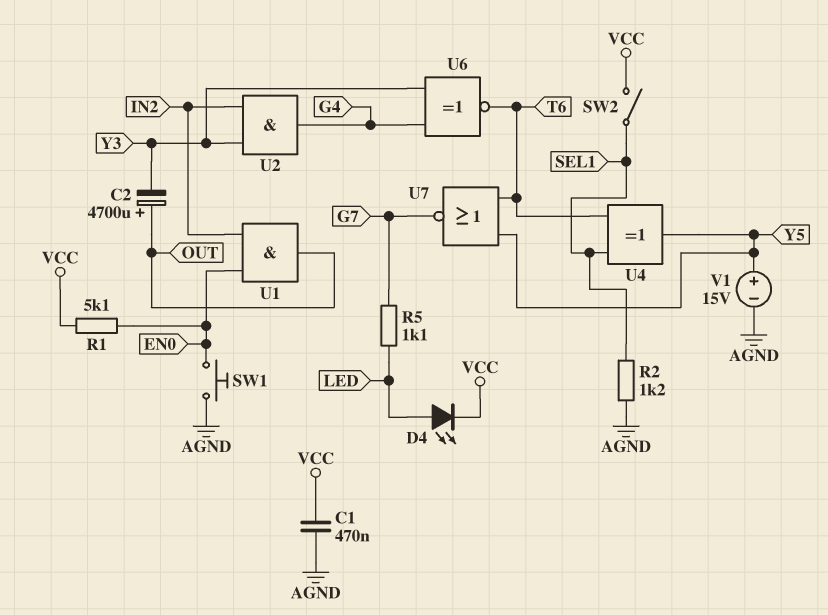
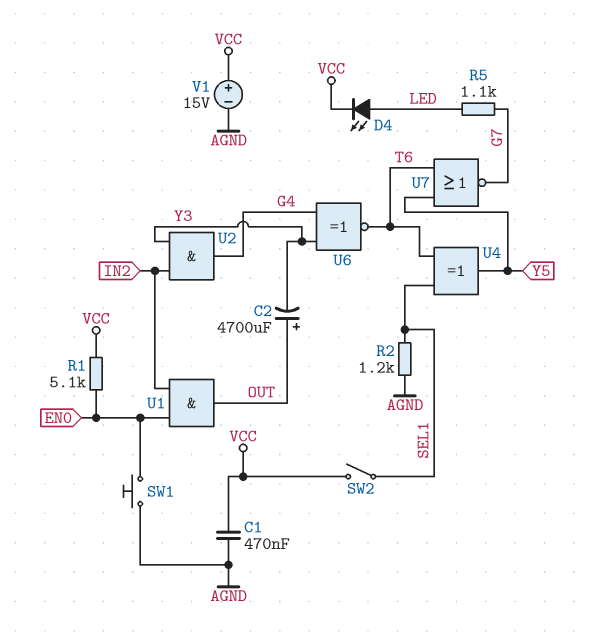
V1: 15V (plus Y5, minus AGND) -> 15V (plus VCC, minus AGND)

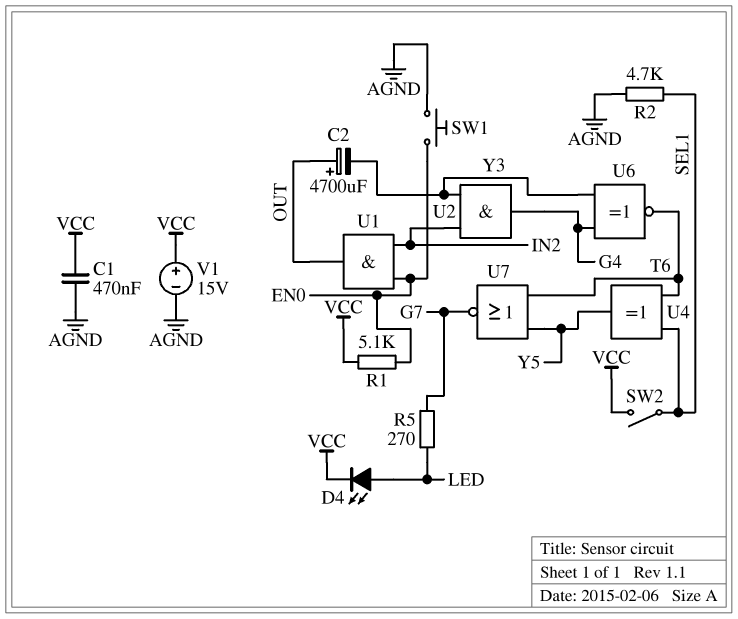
R2: 1.2k (AGND, SEL1) -> 4.7k (AGND, SEL1)
R5: 1.1k (G7, LED) -> 270 (G7, LED)

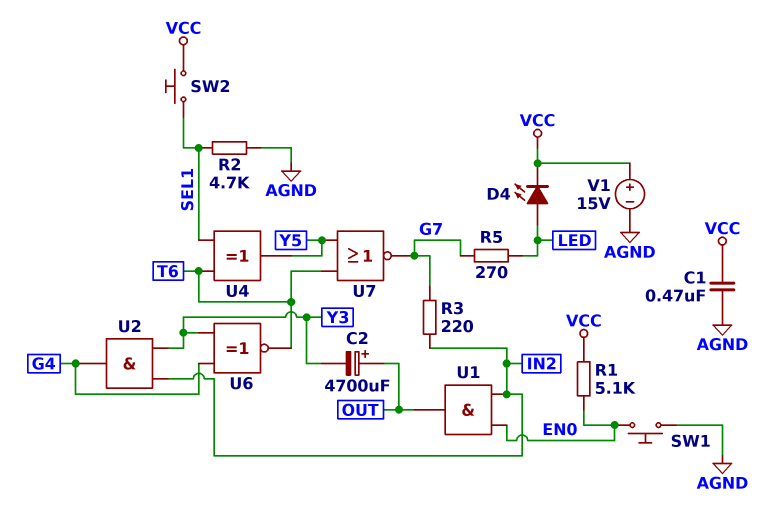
R3: none -> 220 (G7, IN2)
SW2: switch (SEL1, VCC) -> button (SEL1, VCC)

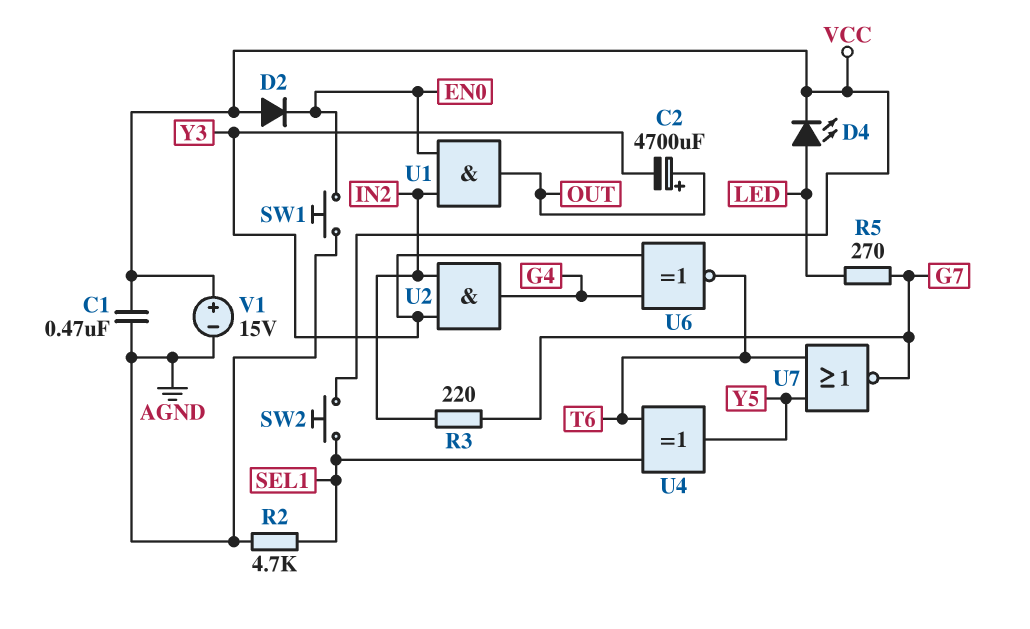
D2: none -> diode (A VCC, K EN0)
R1: 5.1k (EN0, VCC) -> none

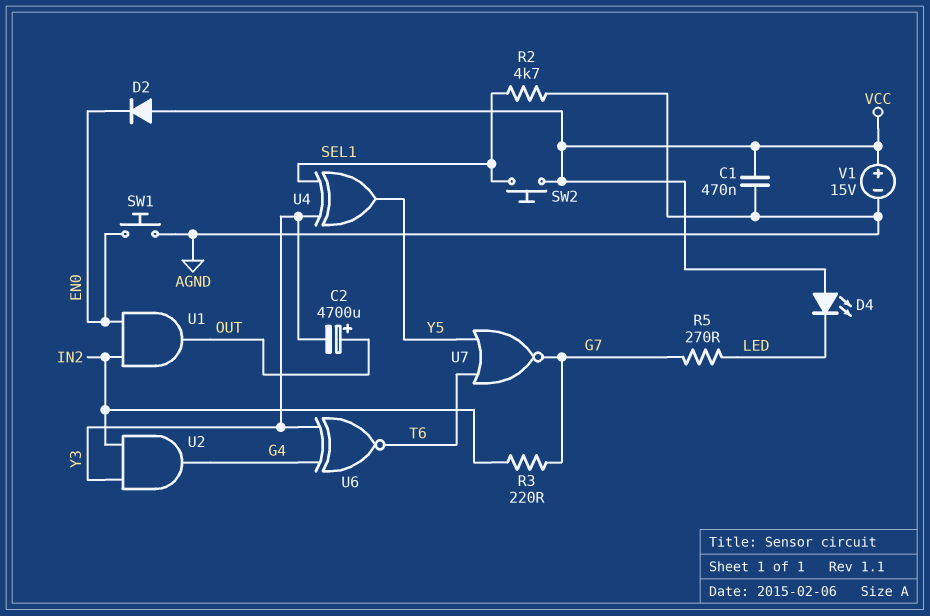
D4: LED (A LED, K VCC) -> LED (A VCC, K LED)
U4: XOR (in SEL1, in T6, out Y5) -> XOR (in SEL1, in Y3, out Y5)

